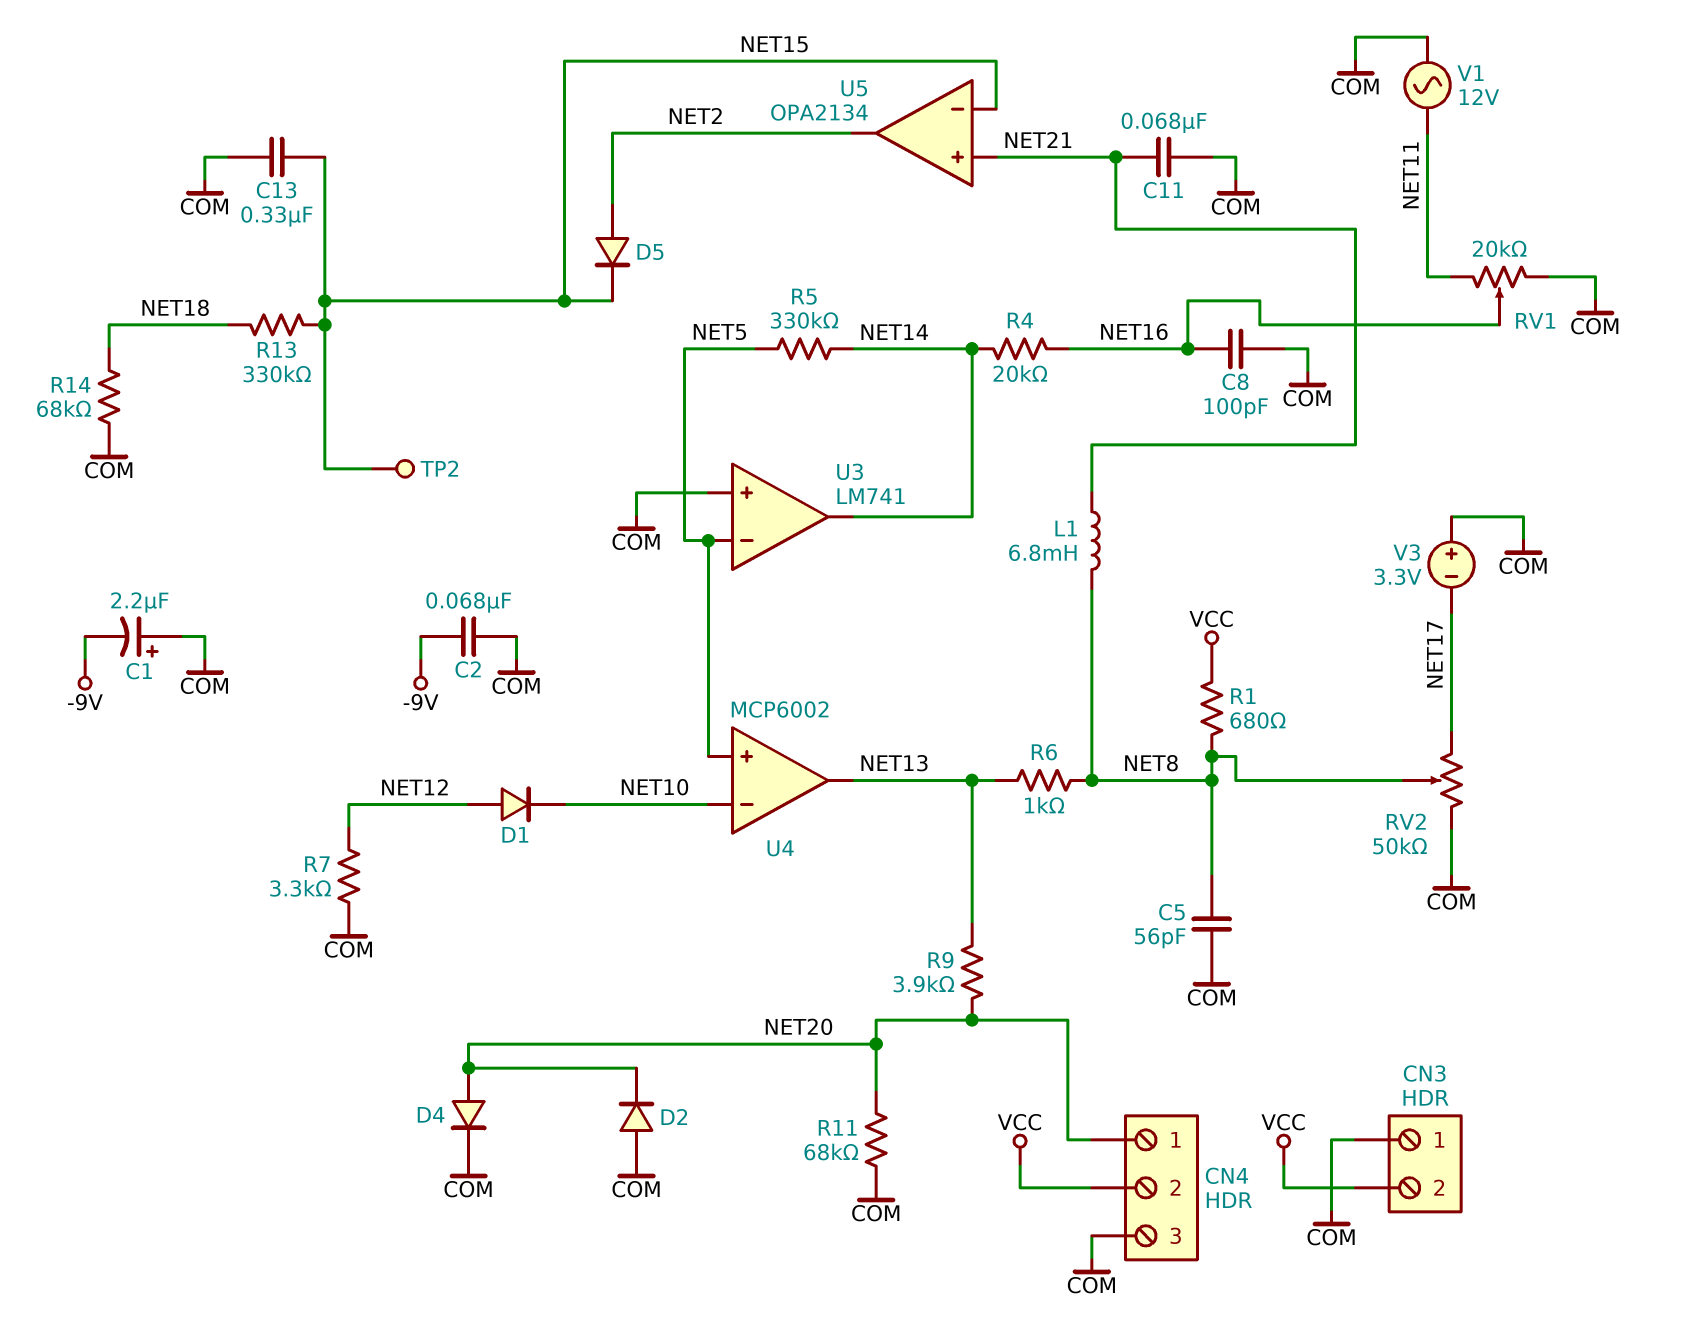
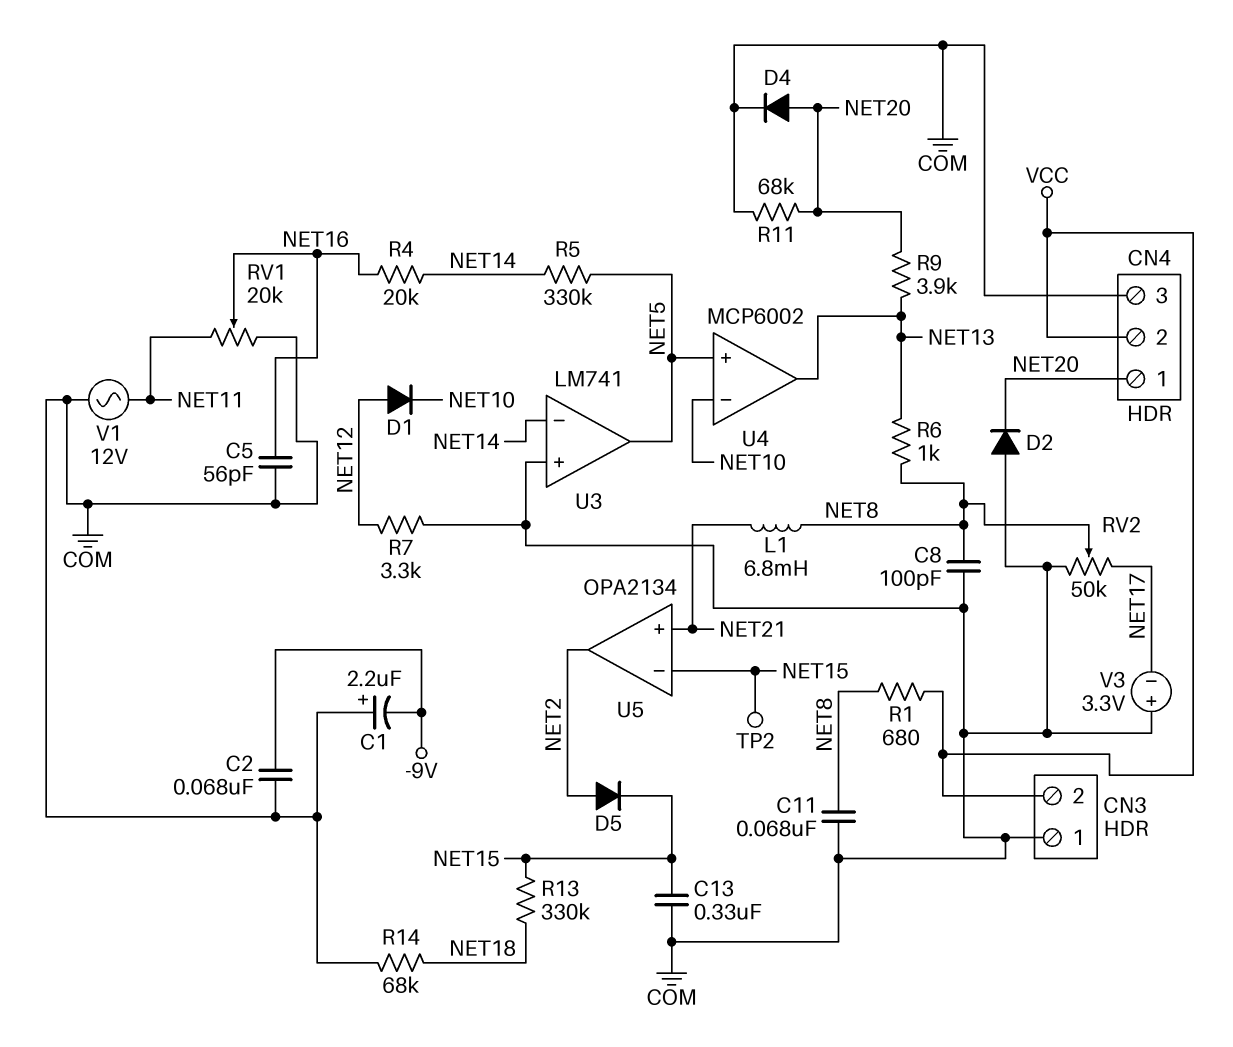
C5: 56pF (COM, NET8) -> 56pF (COM, NET16)
C8: 100pF (COM, NET16) -> 100pF (COM, NET8)
C11: 68nF (COM, NET21) -> 68nF (COM, NET8)
U3 pin in-: NET5 -> NET14
U3 pin out: NET14 -> NET5

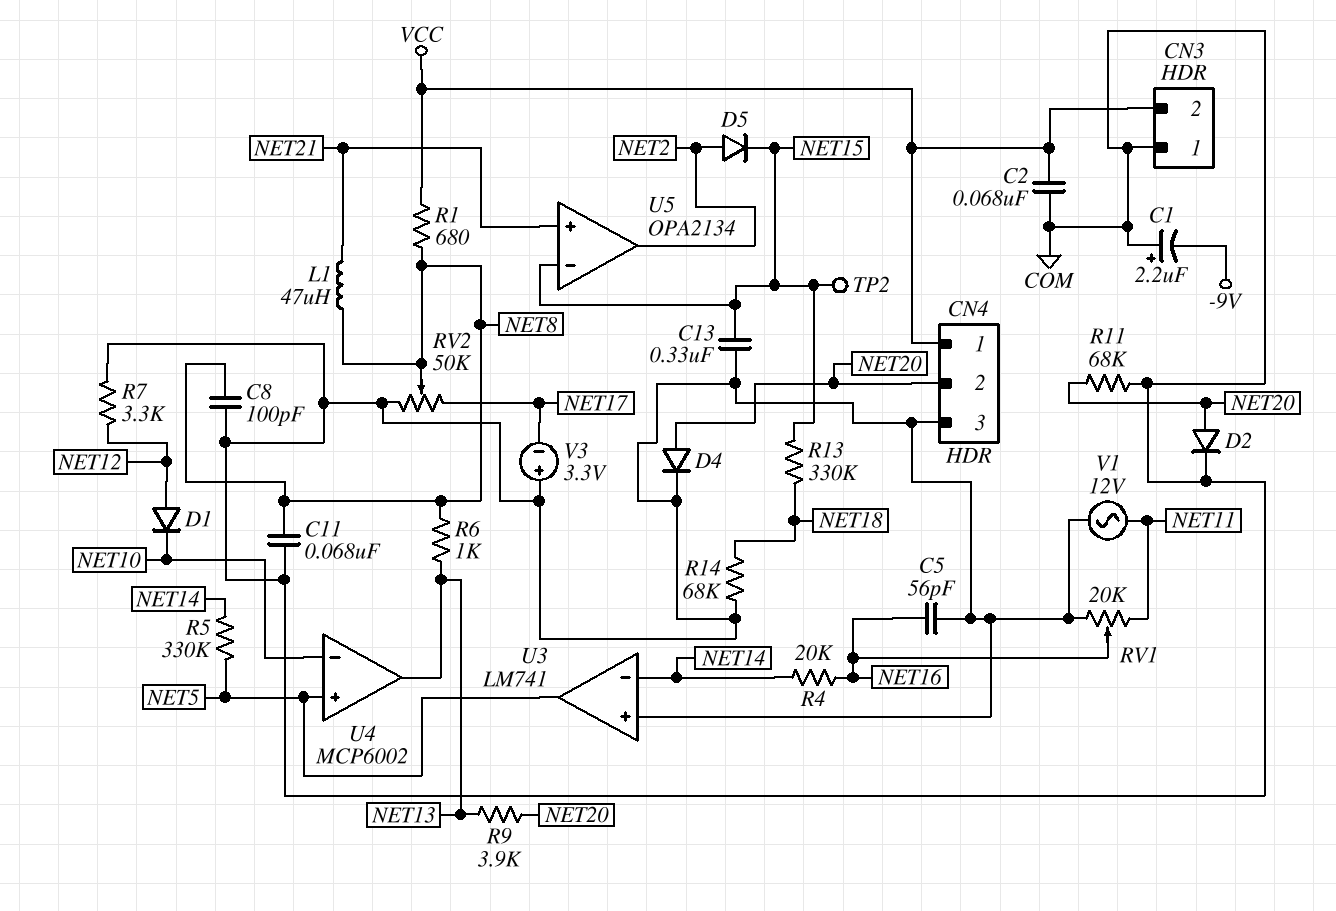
C2: 68nF (-9V, COM) -> 68nF (COM, VCC)
CN4 pin 1: NET20 -> VCC
CN4 pin 2: VCC -> NET20
D2: diode (A COM, K NET20) -> diode (A NET20, K COM)
L1: 6.8mH (NET8, NET21) -> 47uH (NET8, NET21)

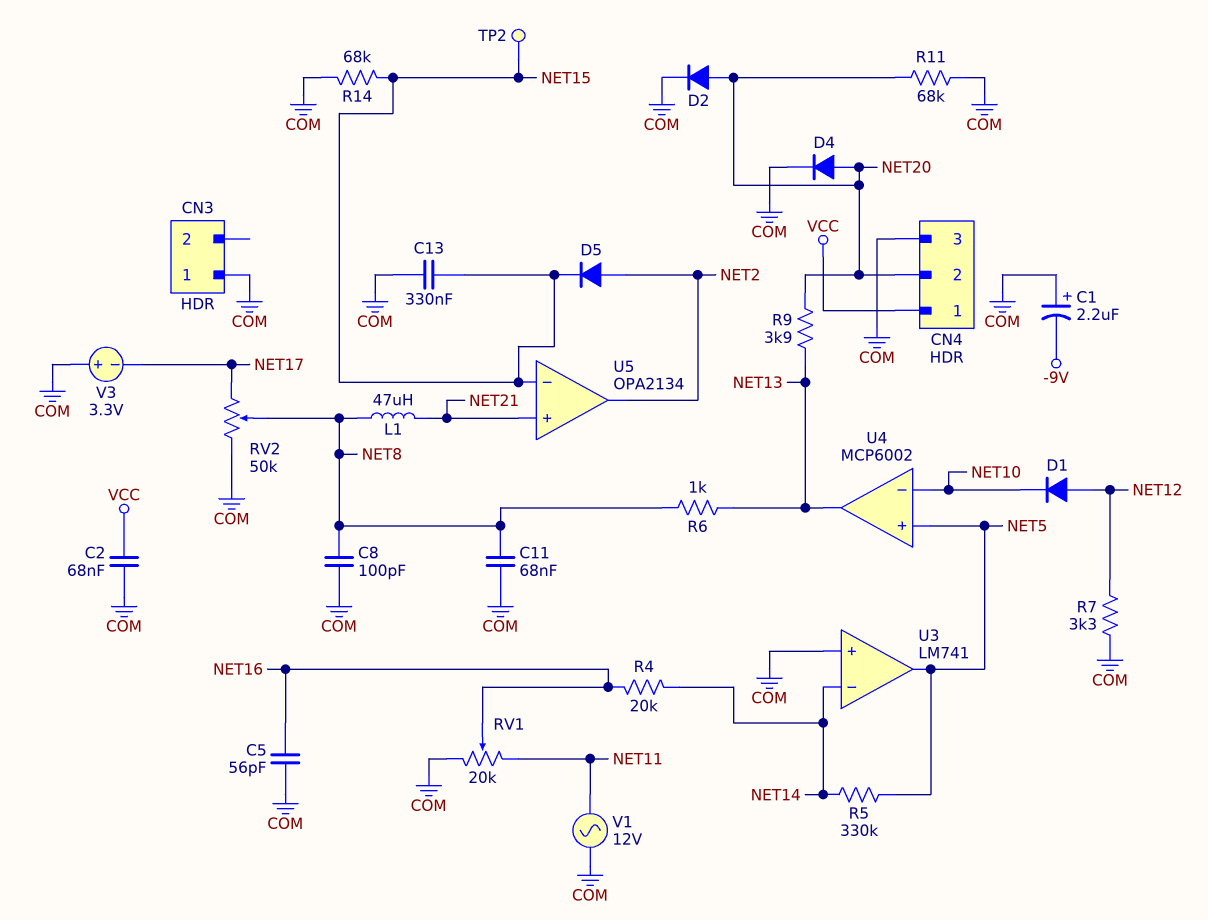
CN3 pin 2: VCC -> none
R1: 680 (NET8, VCC) -> none
R13: 330k (NET15, NET18) -> none
R14: 68k (COM, NET18) -> 68k (COM, NET15)

